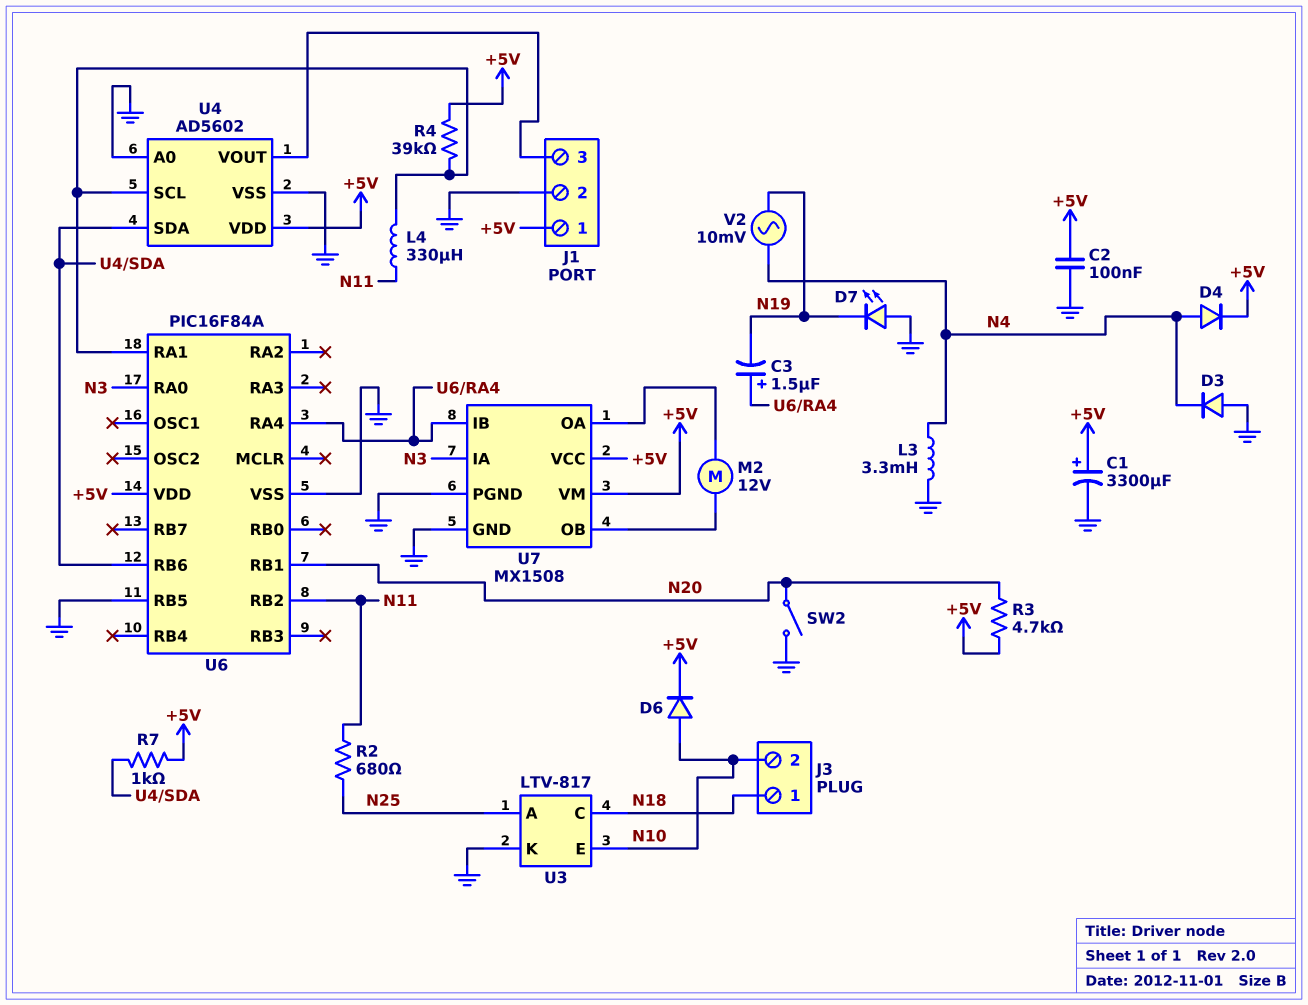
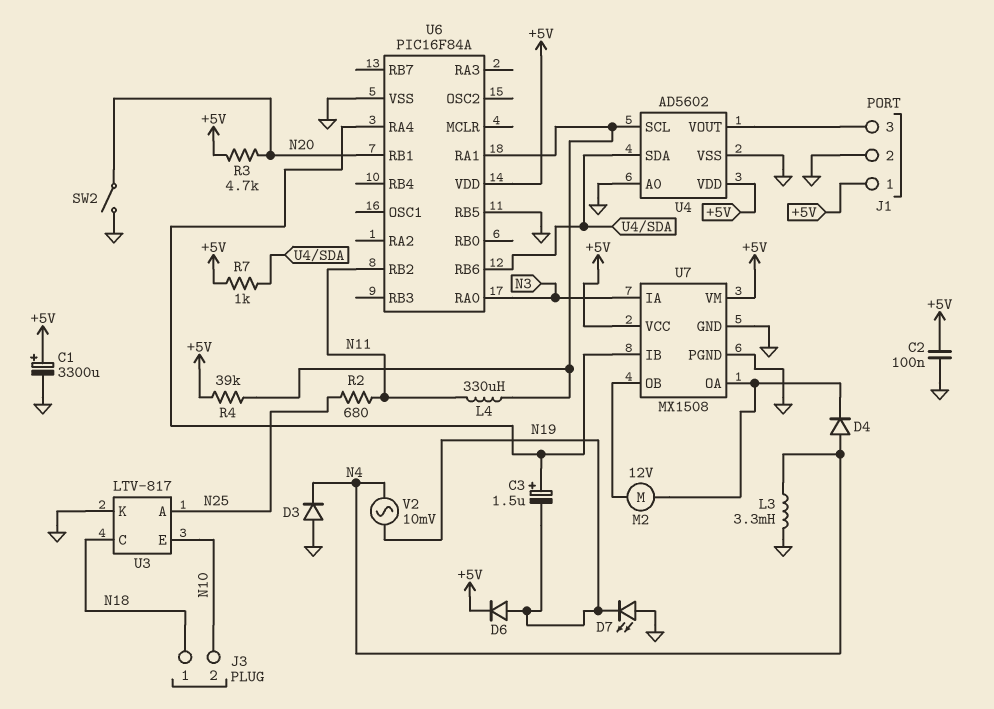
D4: diode (A N4, K +5V) -> diode (A N4, K U7/OA)
D6: diode (A N10, K +5V) -> diode (A N19, K +5V)

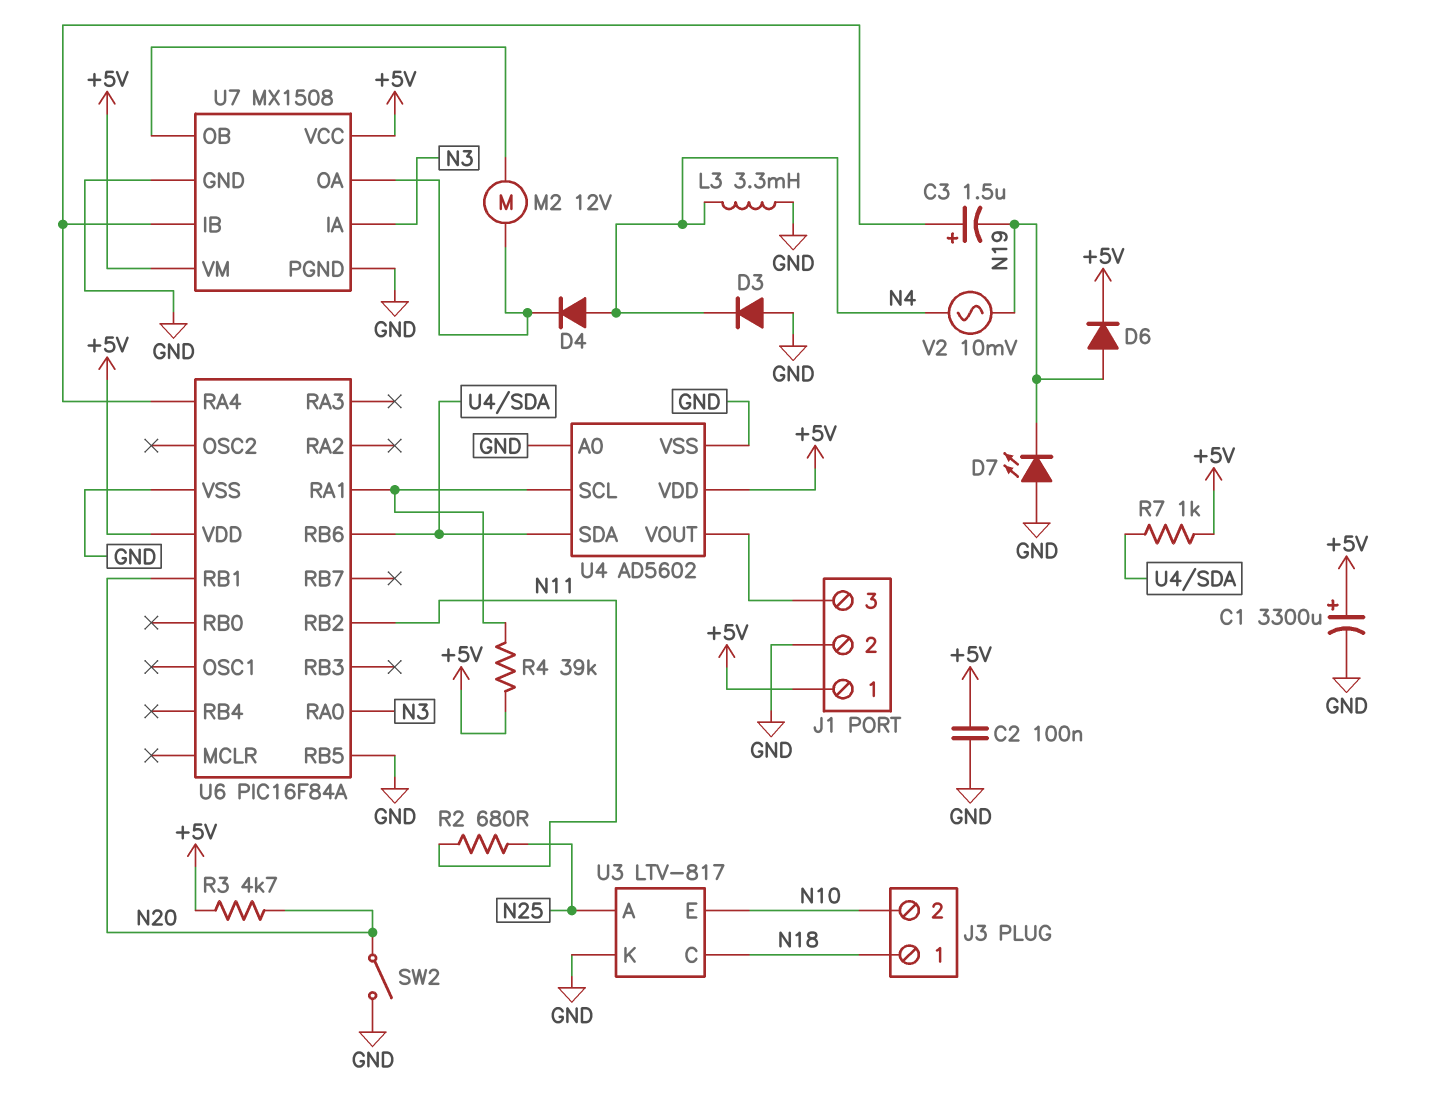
L4: 330uH (N11, U4/SCL) -> none

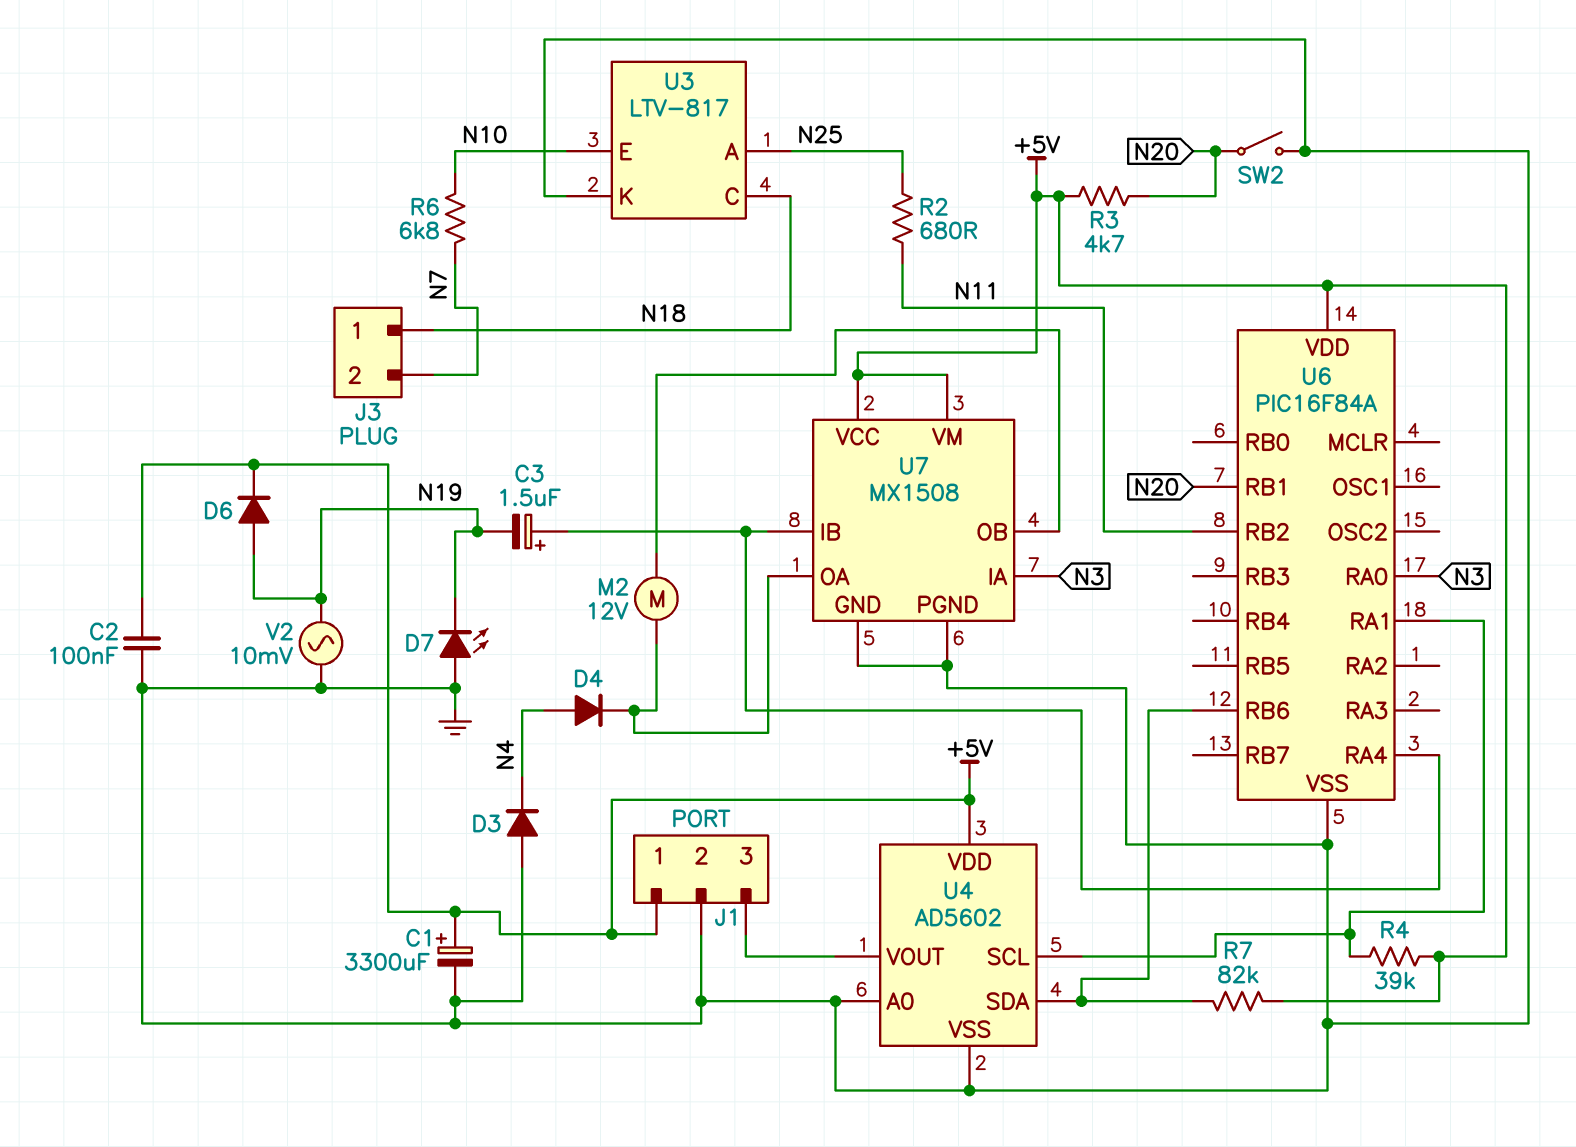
J3 pin 2: N10 -> N7
L3: 3.3mH (GND, N4) -> none
R6: none -> 6.8k (N7, N10)
R7: 1k (+5V, U4/SDA) -> 82k (+5V, U4/SDA)
U6 pin RB5: GND -> none
V2: AC 10mV (N4, N19) -> AC 10mV (GND, N19)

